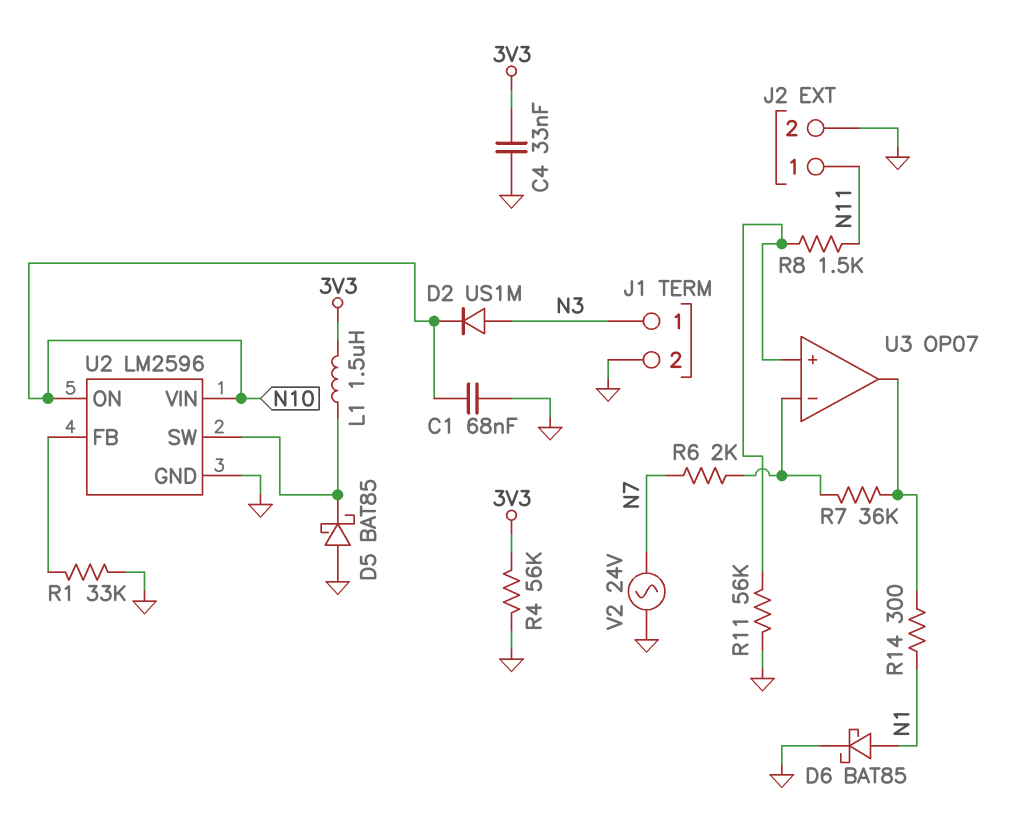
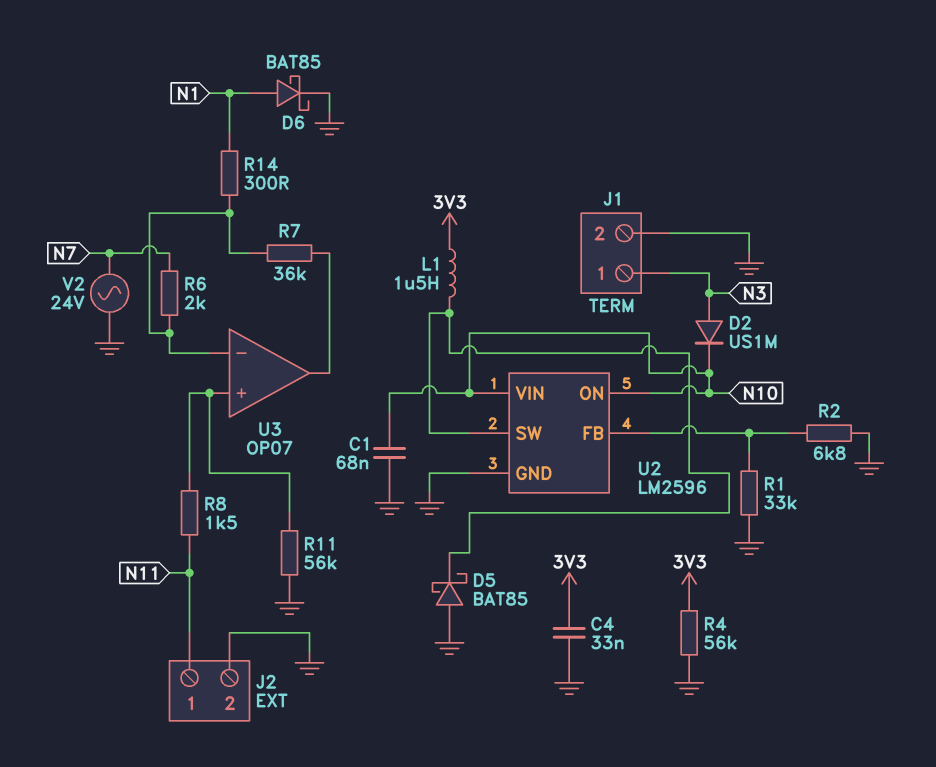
R2: none -> 6.8k (GND, U2/FB)
R14: 300 (N1, U3/out) -> 300 (N1, U3/in-)

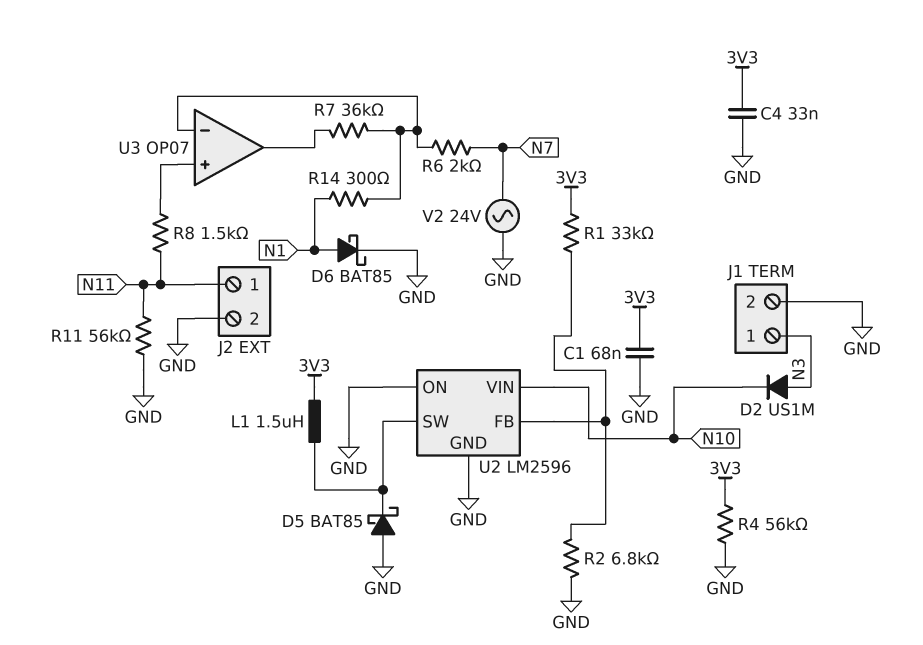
C1: 68nF (GND, N10) -> 68nF (3V3, GND)
R1: 33k (GND, U2/FB) -> 33k (3V3, U2/FB)
R11: 56k (GND, U3/in+) -> 56k (GND, N11)
U2 pin ON: N10 -> GND

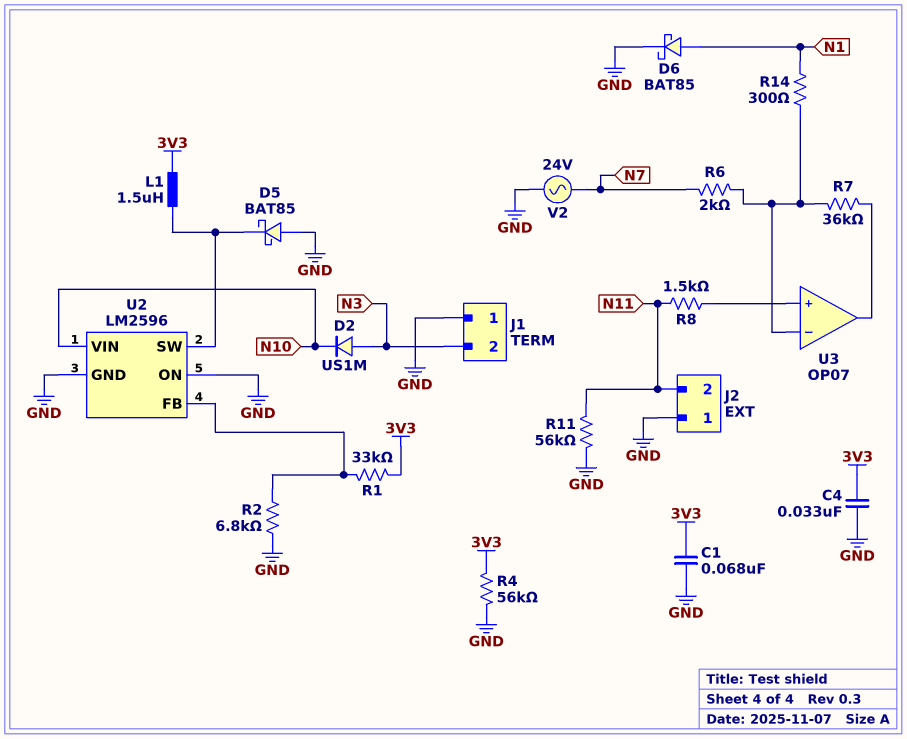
J1 pin 1: N3 -> GND
J1 pin 2: GND -> N3
J2 pin 1: N11 -> GND
J2 pin 2: GND -> N11

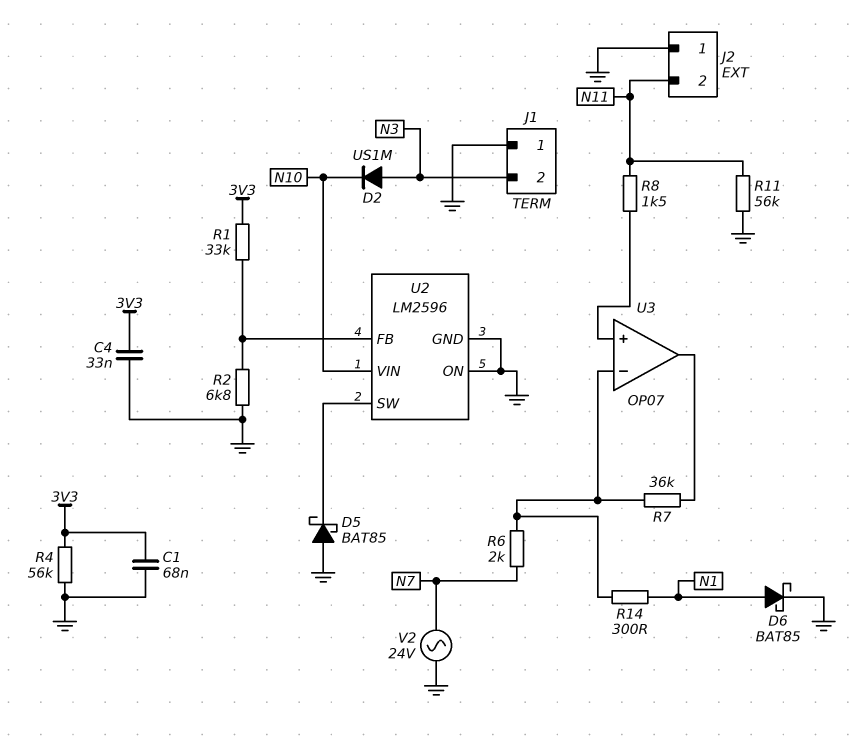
L1: 1.5uH (3V3, U2/SW) -> none

